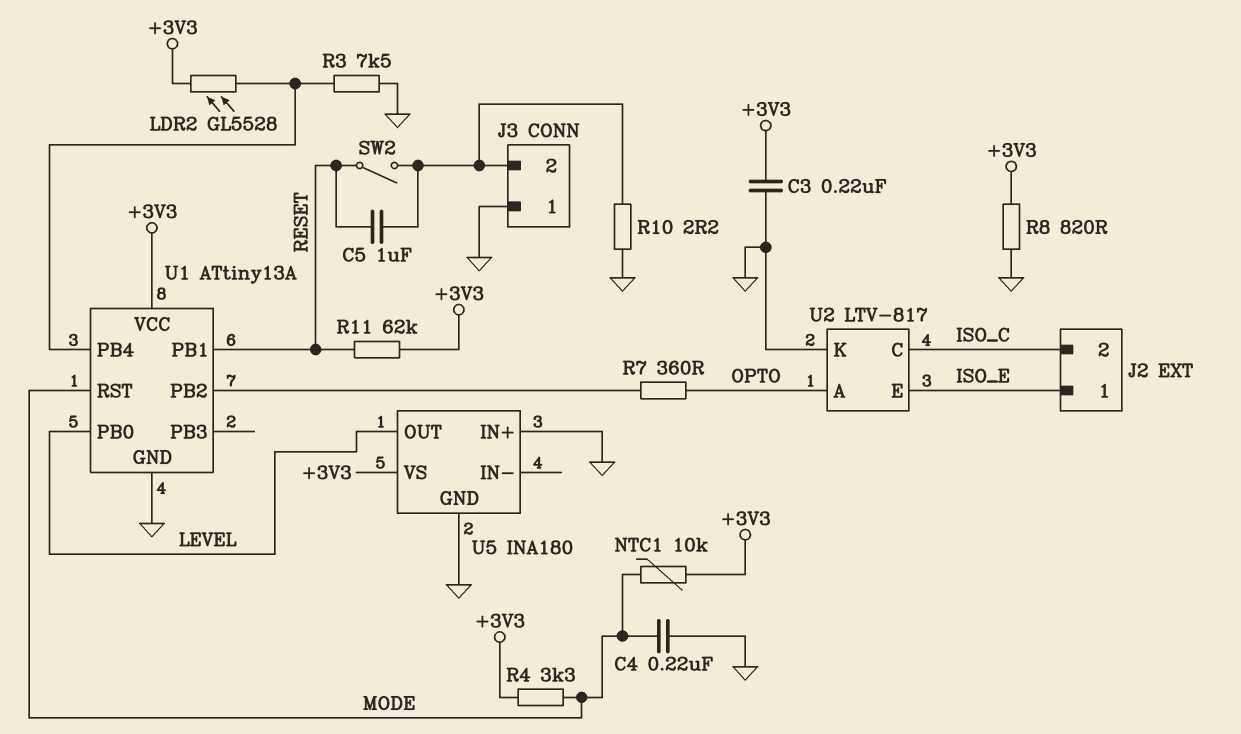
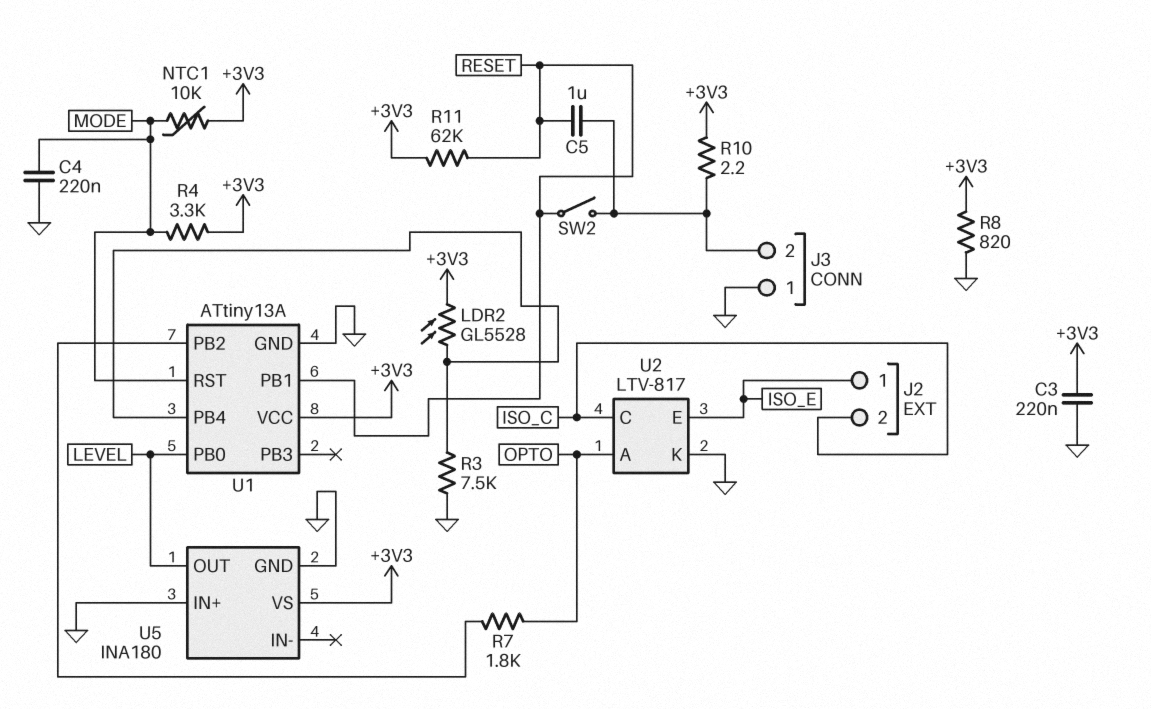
R7: 360 (OPTO, U1/PB2) -> 1.8k (OPTO, U1/PB2)
R10: 2.2 (GND, J3/2) -> 2.2 (+3V3, J3/2)

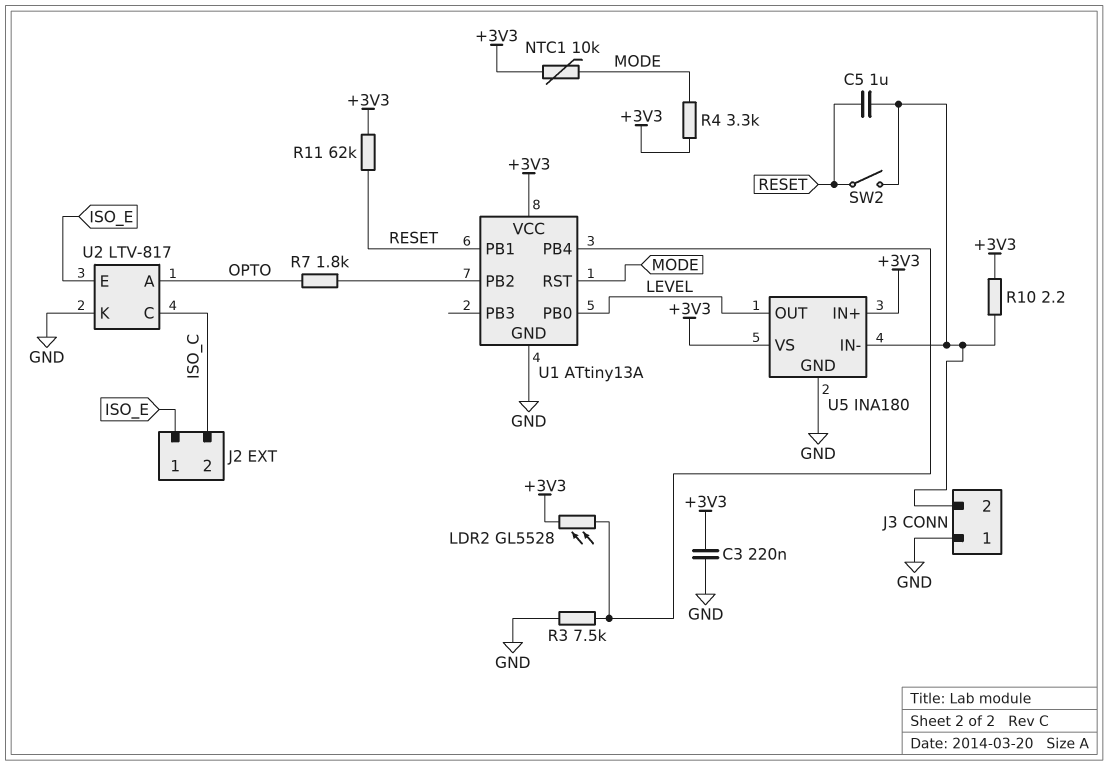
C4: 220nF (GND, MODE) -> none
R8: 820 (+3V3, GND) -> none
U5 pin IN+: GND -> +3V3
U5 pin IN-: none -> J3/2

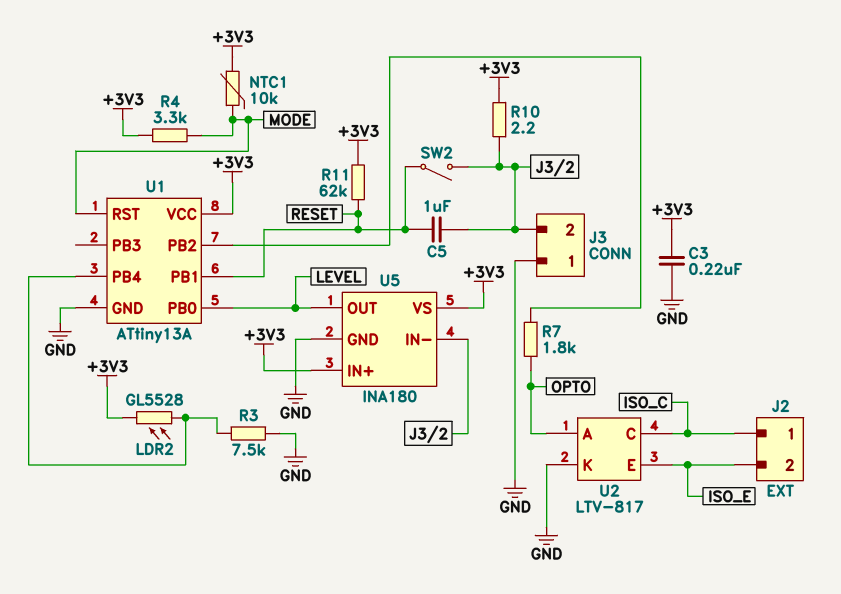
J2 pin 1: ISO_E -> ISO_C
J2 pin 2: ISO_C -> ISO_E

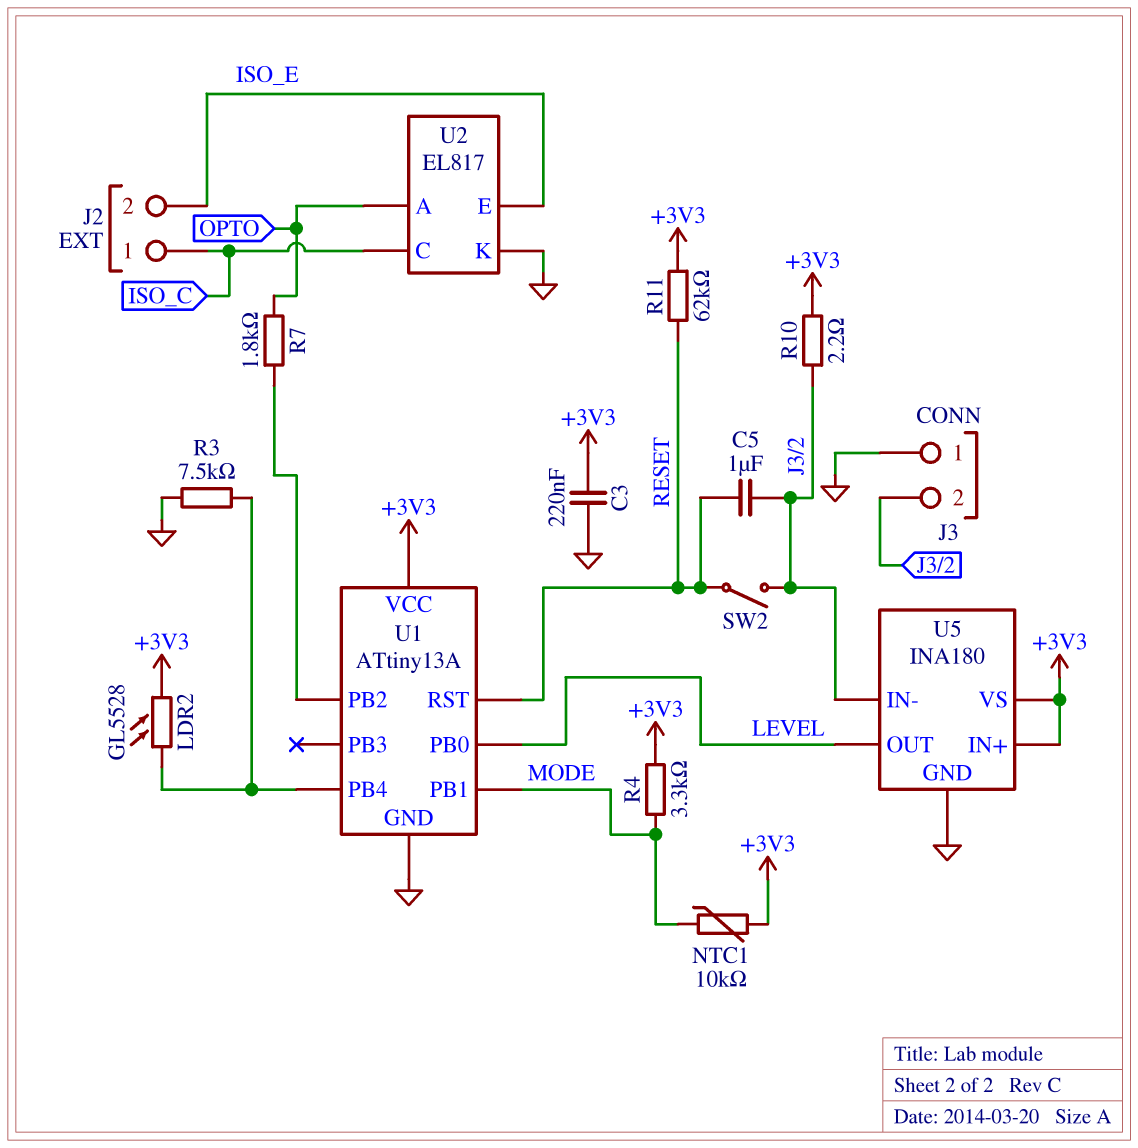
U1 pin PB1: RESET -> MODE
U1 pin RST: MODE -> RESET
U2: LTV-817 -> EL817

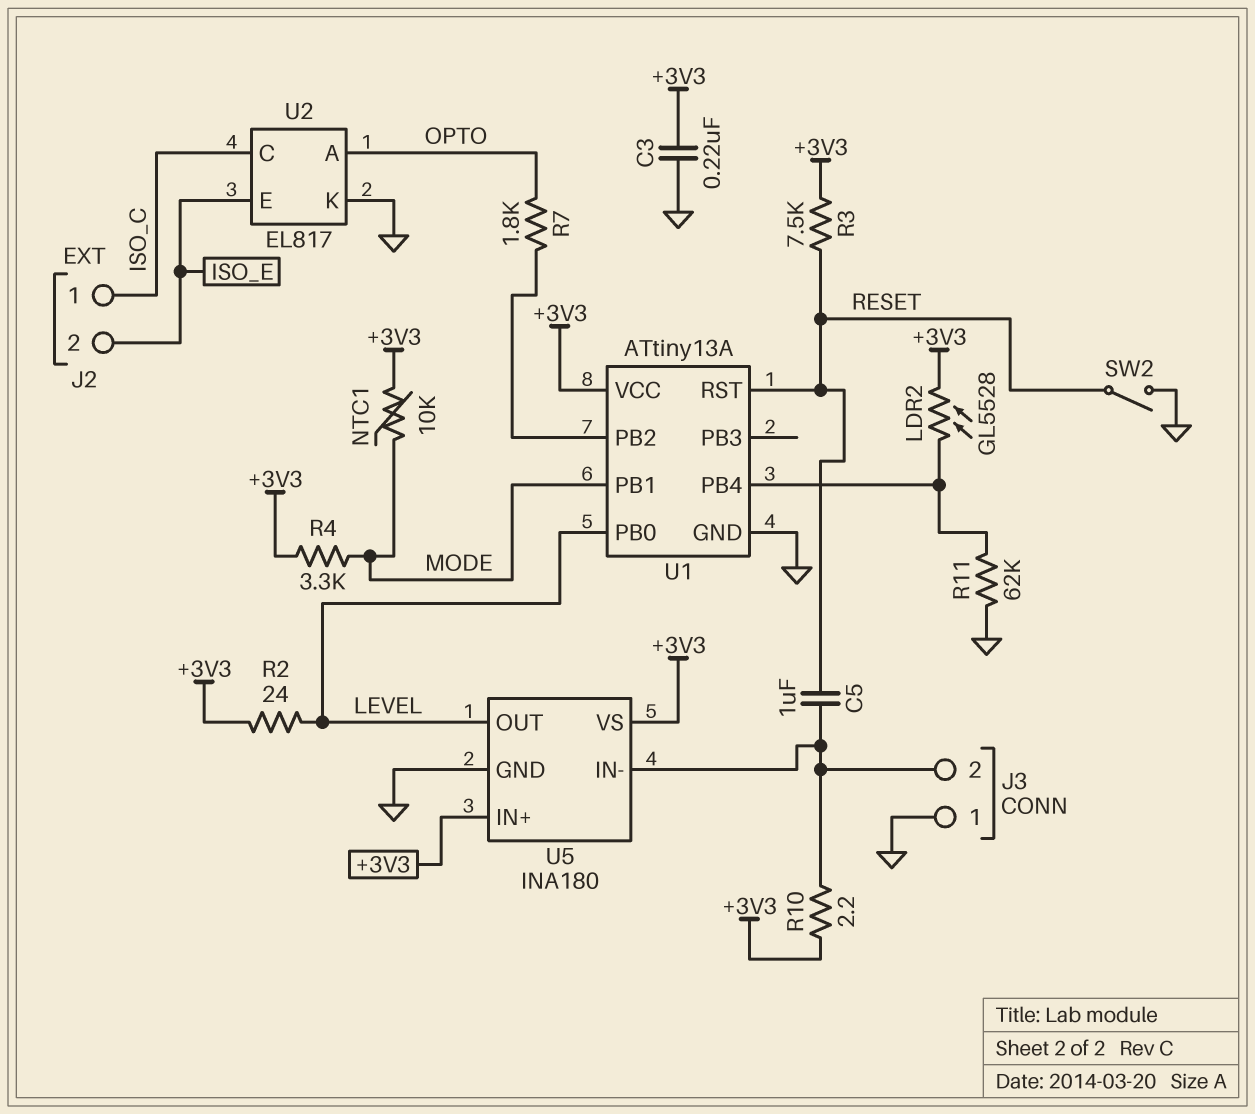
R2: none -> 24 (+3V3, LEVEL)
R3: 7.5k (GND, U1/PB4) -> 7.5k (+3V3, RESET)
R11: 62k (+3V3, RESET) -> 62k (GND, U1/PB4)
SW2: switch (J3/2, RESET) -> switch (GND, RESET)

